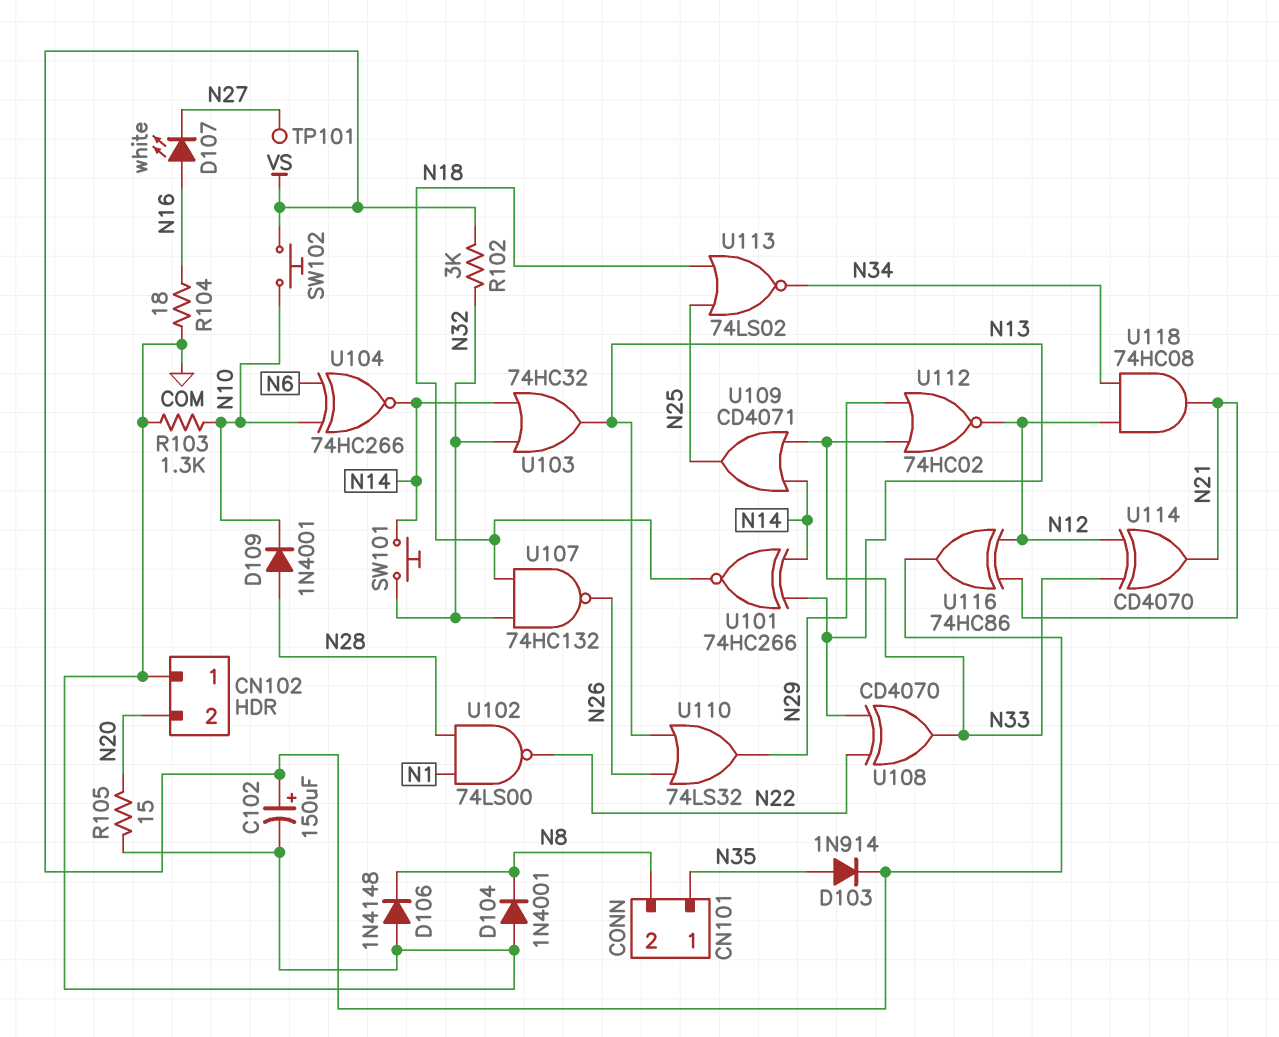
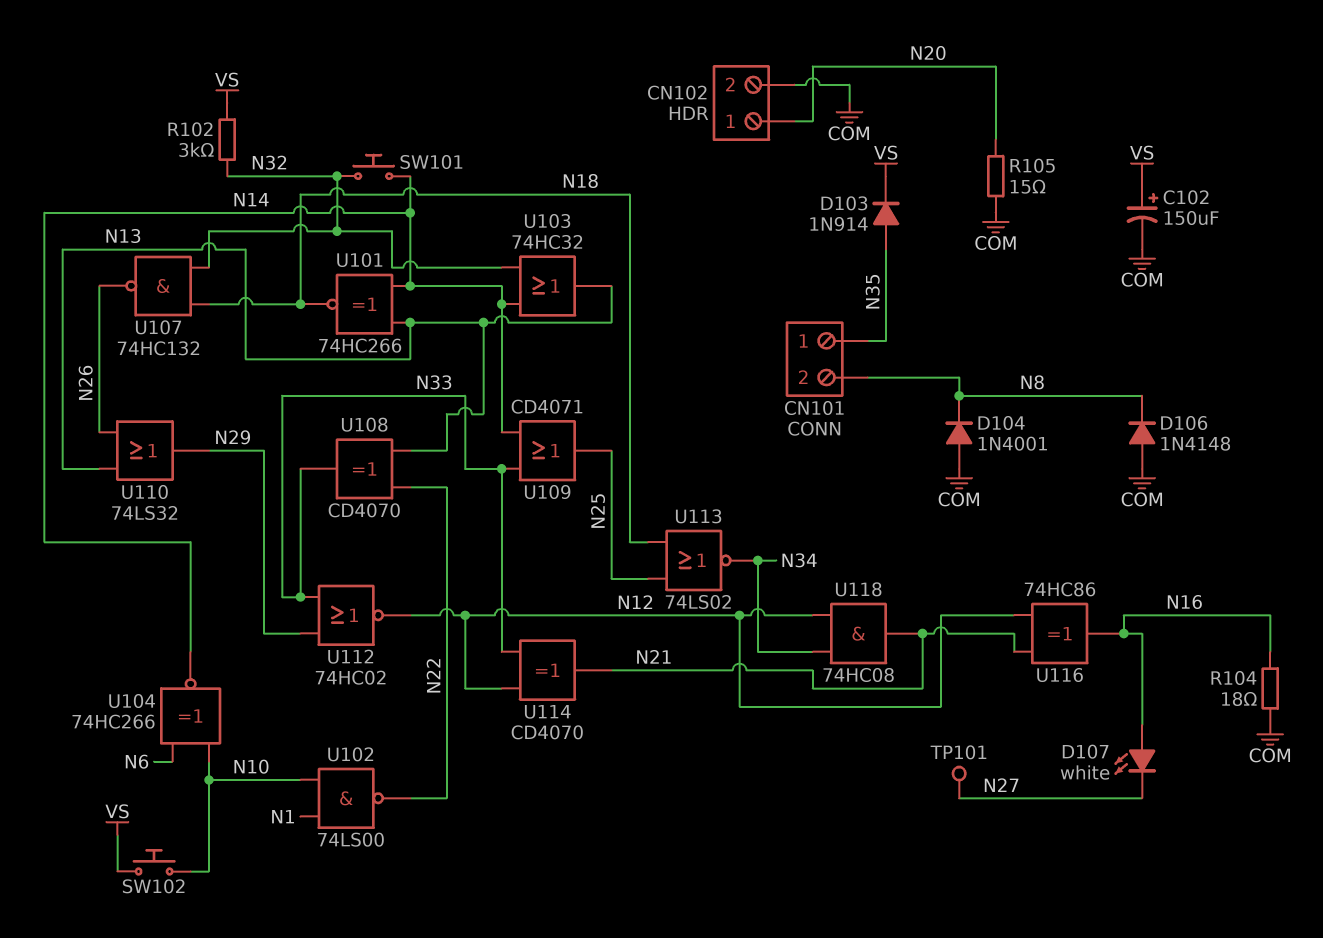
CN102 pin 1: COM -> N20
CN102 pin 2: N20 -> COM
D109: diode 1N4001 (A N28, K N10) -> none
R103: 1.3k (COM, N10) -> none
U102: NAND 74LS00 (in N1, in N28, out N22) -> NAND 74LS00 (in N1, in N10, out N22)
U116: XOR 74HC86 (in N12, in N21, out VS) -> XOR 74HC86 (in N12, in N21, out N16)

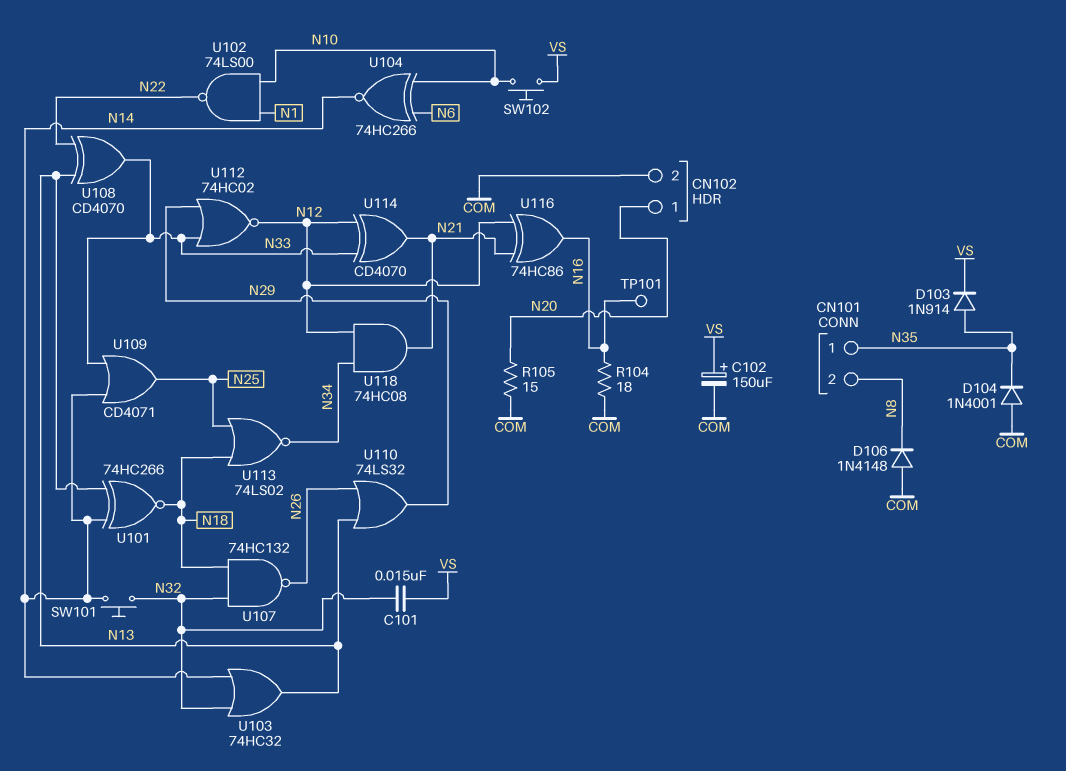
C101: none -> 15nF (N32, VS)
D104: diode 1N4001 (A COM, K N8) -> diode 1N4001 (A COM, K N35)
D107: LED white (A N16, K N27) -> none
R102: 3k (N32, VS) -> none
TP101: test point (N27) -> test point (N16)

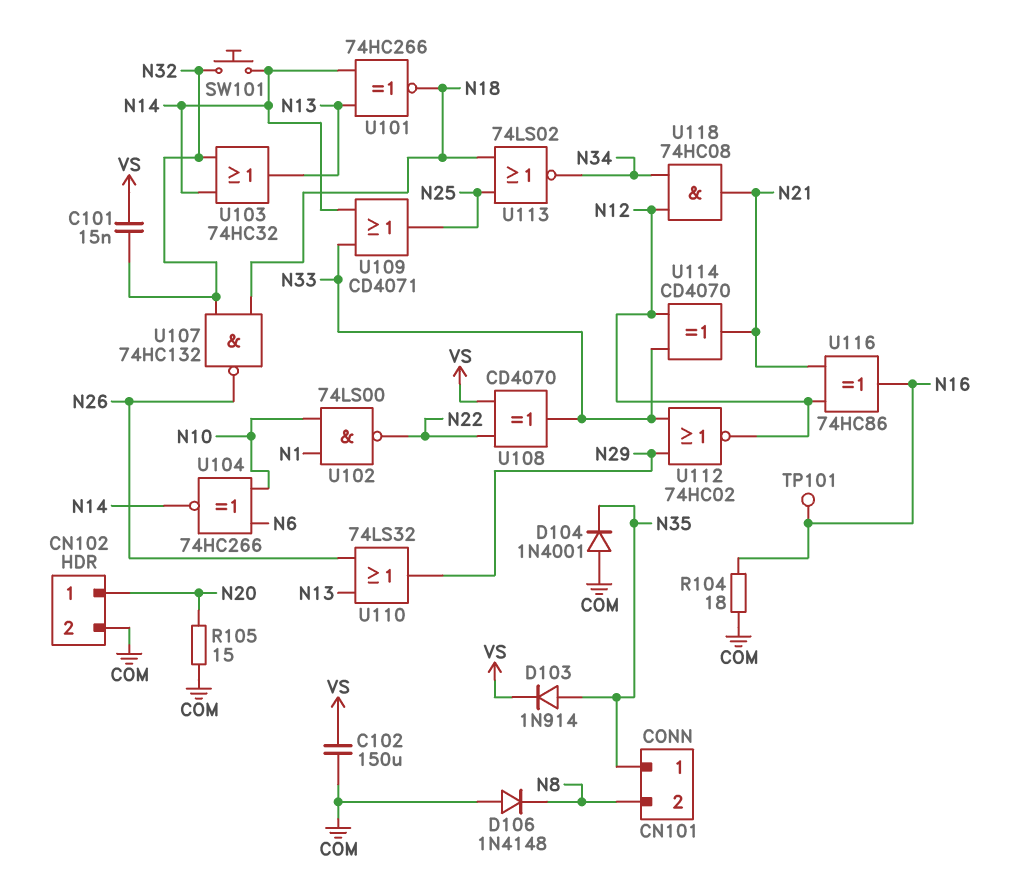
C102: 150uF (plus VS, minus COM) -> 150uF (COM, VS)
SW102: button (N10, VS) -> none
U108: XOR CD4070 (in N13, in N22, out N33) -> XOR CD4070 (in N22, in VS, out N33)

